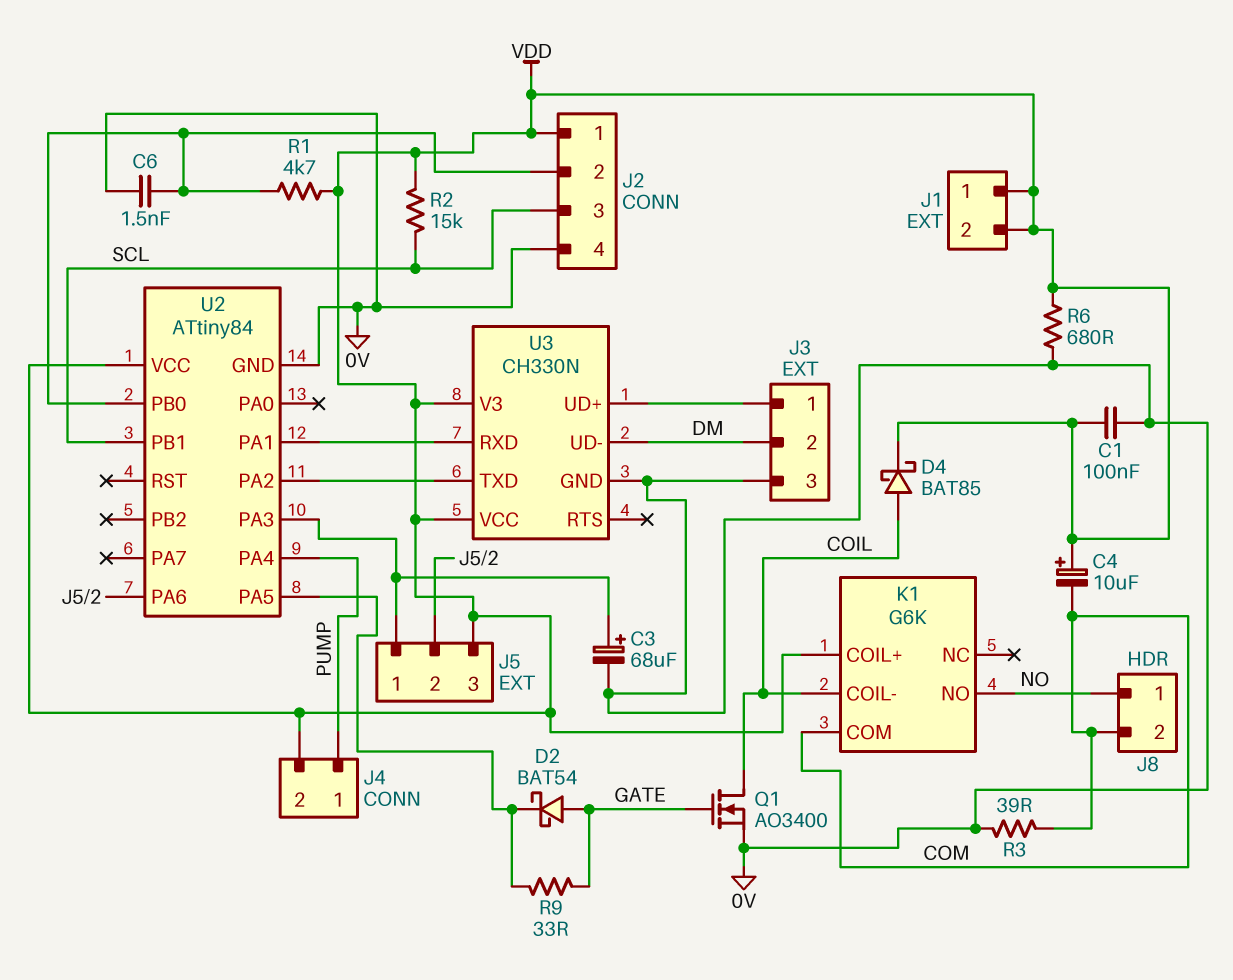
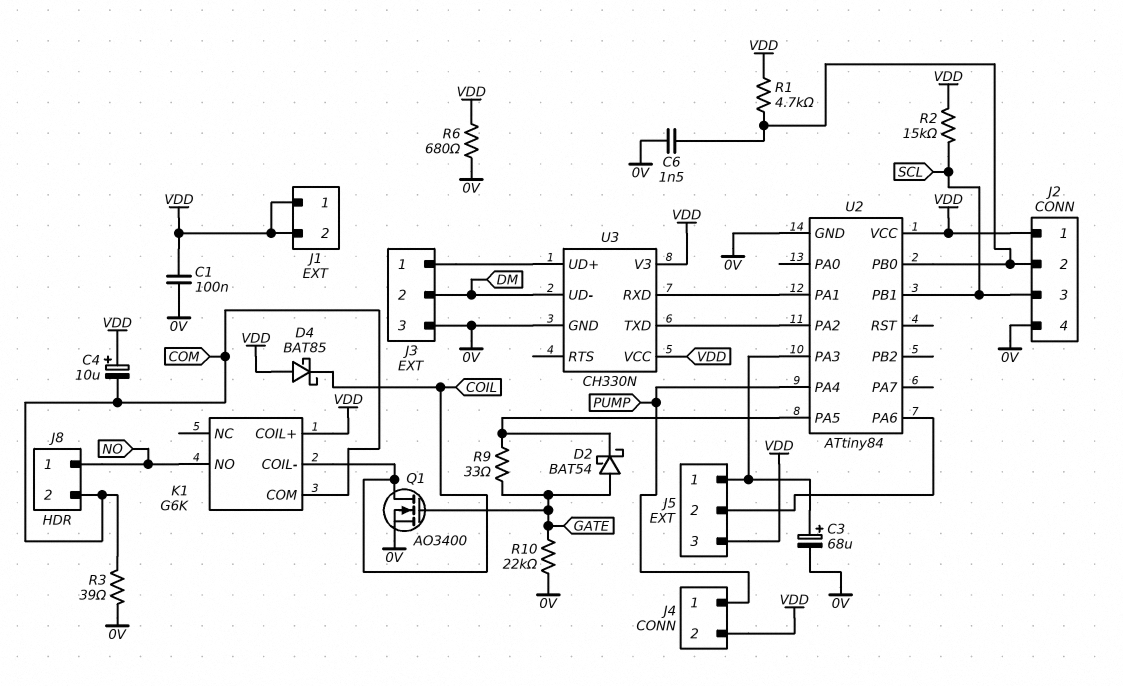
D4: schottky BAT85 (A COIL, K VDD) -> schottky BAT85 (A VDD, K COIL)
R10: none -> 22k (0V, GATE)

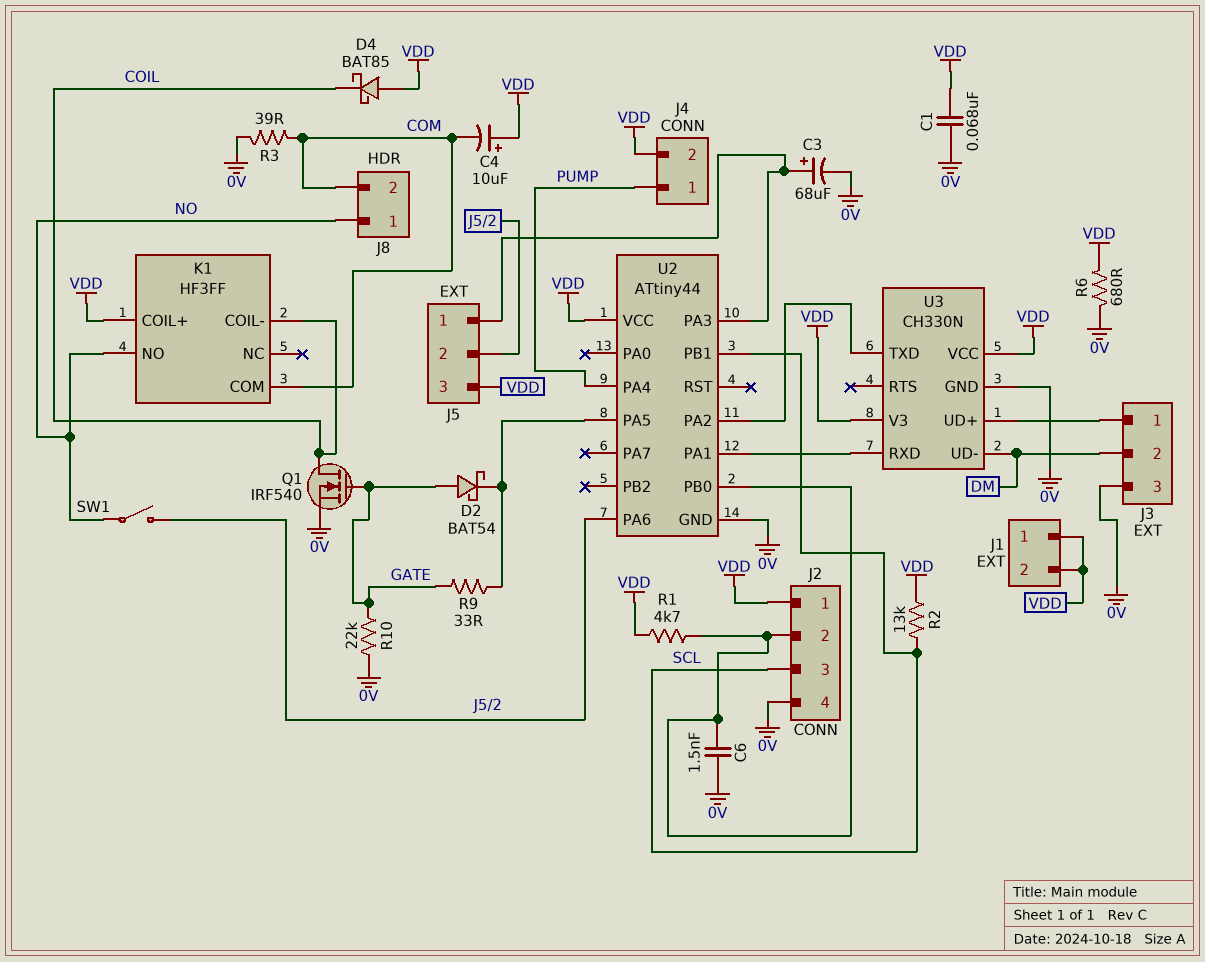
C1: 100nF (0V, VDD) -> 68nF (0V, VDD)
K1: G6K -> HF3FF
Q1: NMOS AO3400 (G GATE, D COIL, S 0V) -> NMOS IRF540 (G GATE, D COIL, S 0V)
R2: 15k (SCL, VDD) -> 13k (SCL, VDD)
SW1: none -> switch (J5/2, NO)
U2: ATtiny84 -> ATtiny44

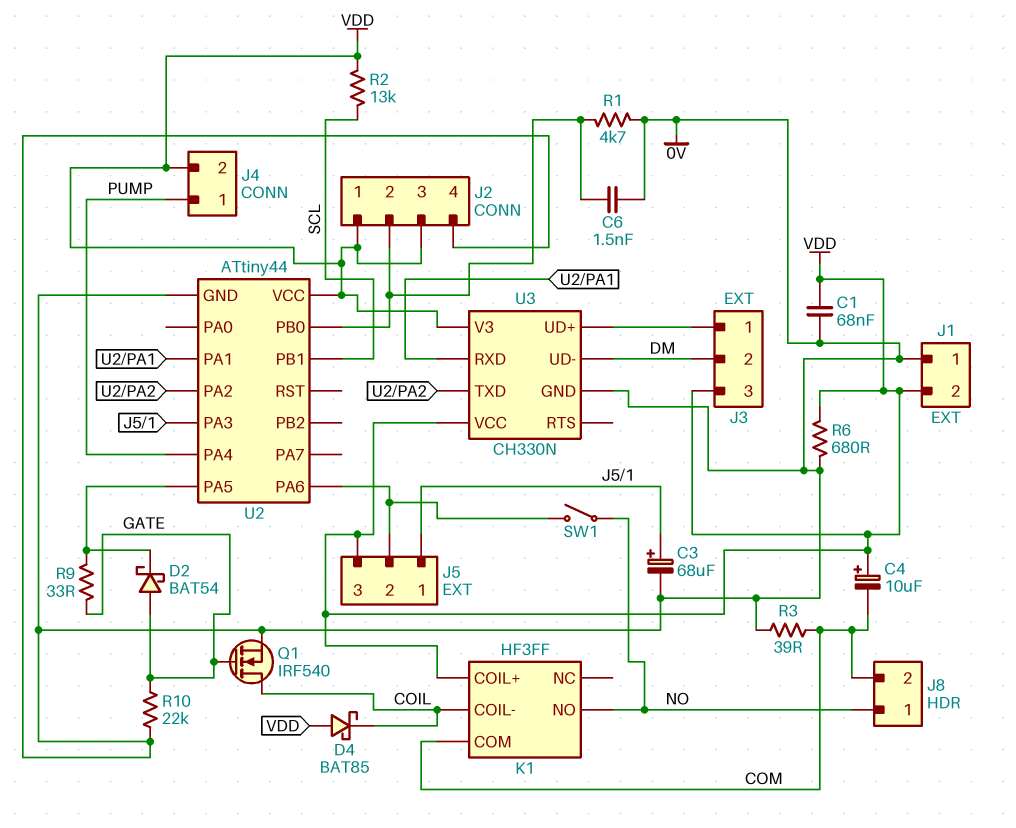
J1 pin 1: VDD -> 0V
J2 pin 3: SCL -> VDD
J3 pin 3: 0V -> VDD
R1: 4.7k (J2/2, VDD) -> 4.7k (0V, J2/2)

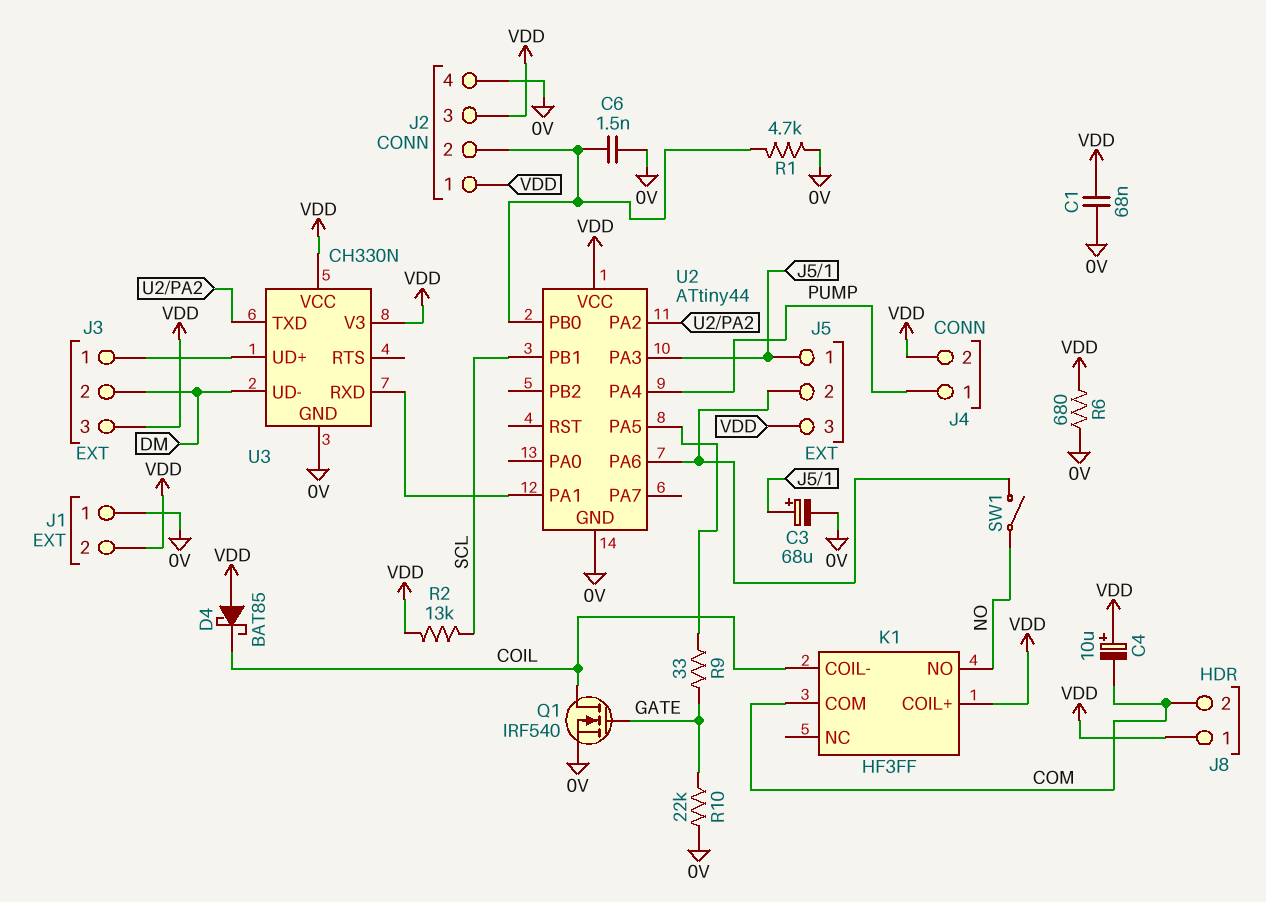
D2: schottky BAT54 (A GATE, K U2/PA5) -> none
J8 pin 1: NO -> VDD
R3: 39 (0V, COM) -> none

